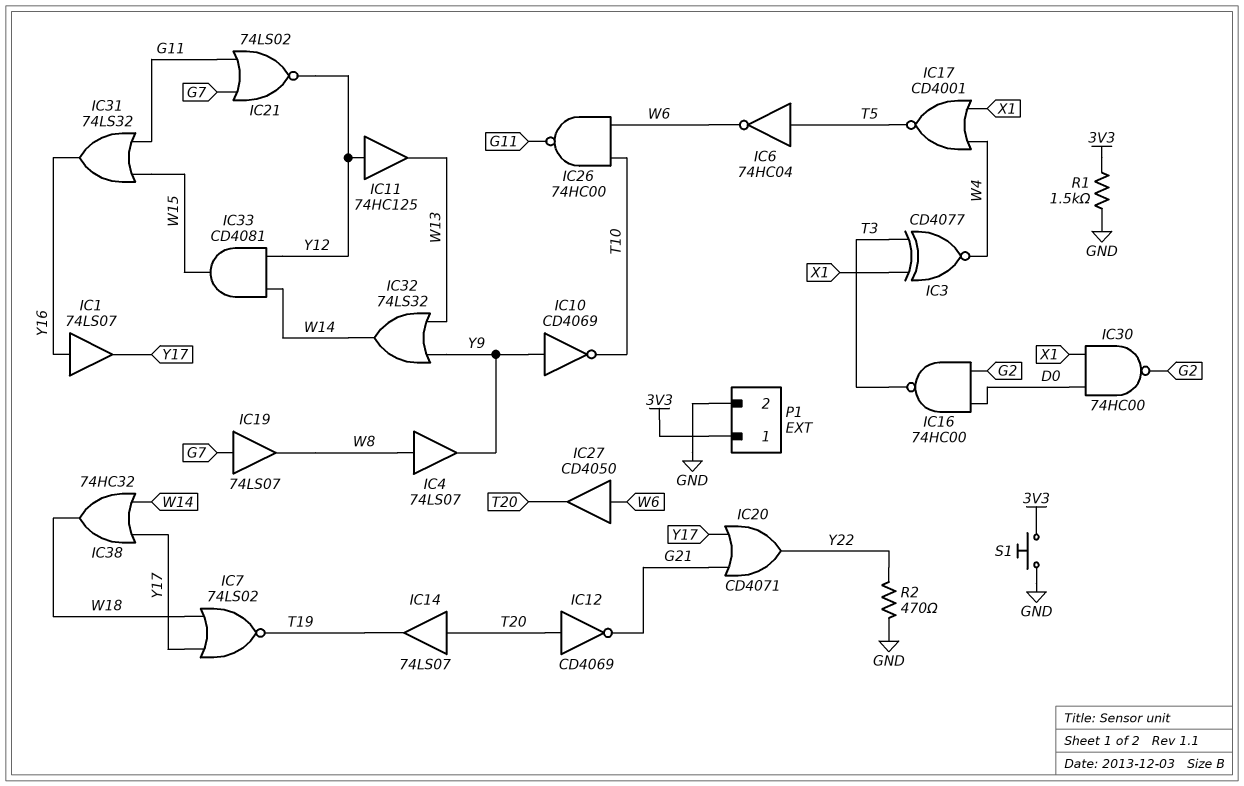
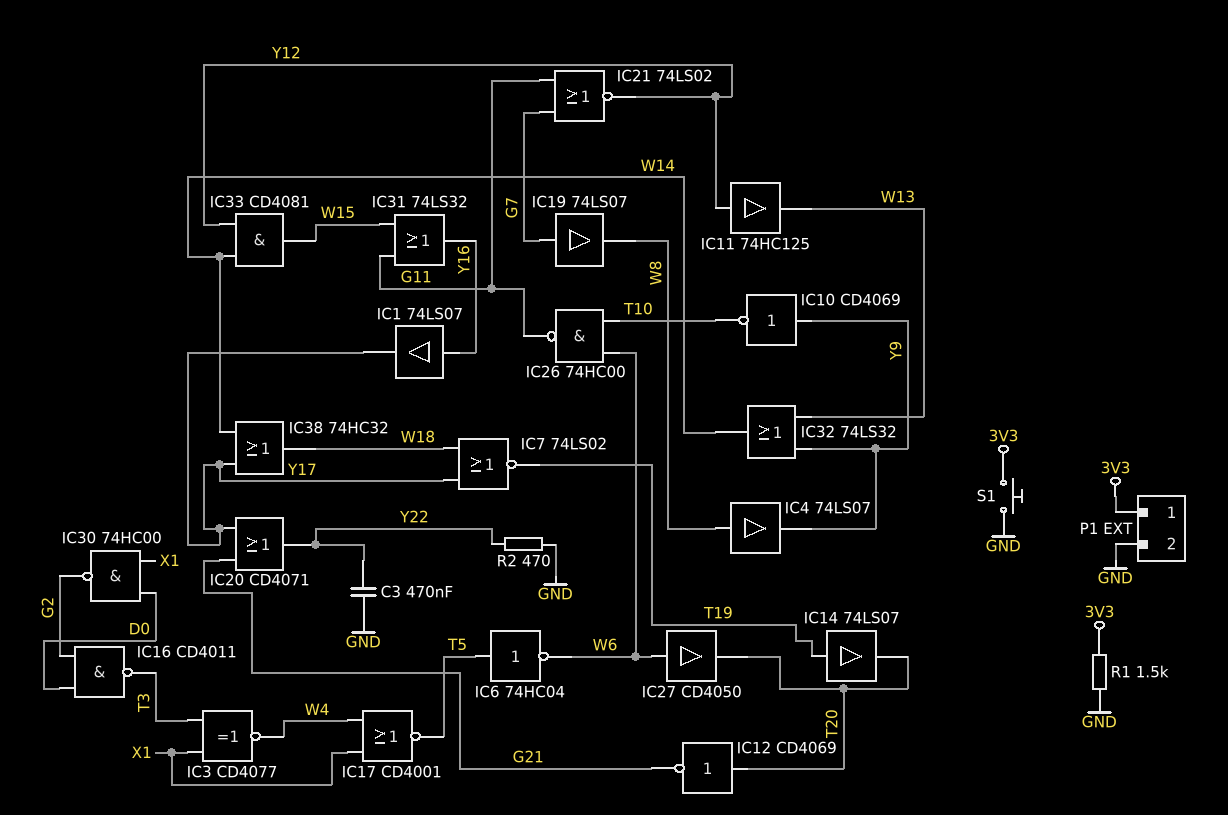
C3: none -> 470nF (GND, Y22)
IC14: buffer 74LS07 (in T20, out T19) -> buffer 74LS07 (in T19, out T20)
IC16: NAND 74HC00 (in D0, in G2, out T3) -> NAND CD4011 (in D0, in G2, out T3)

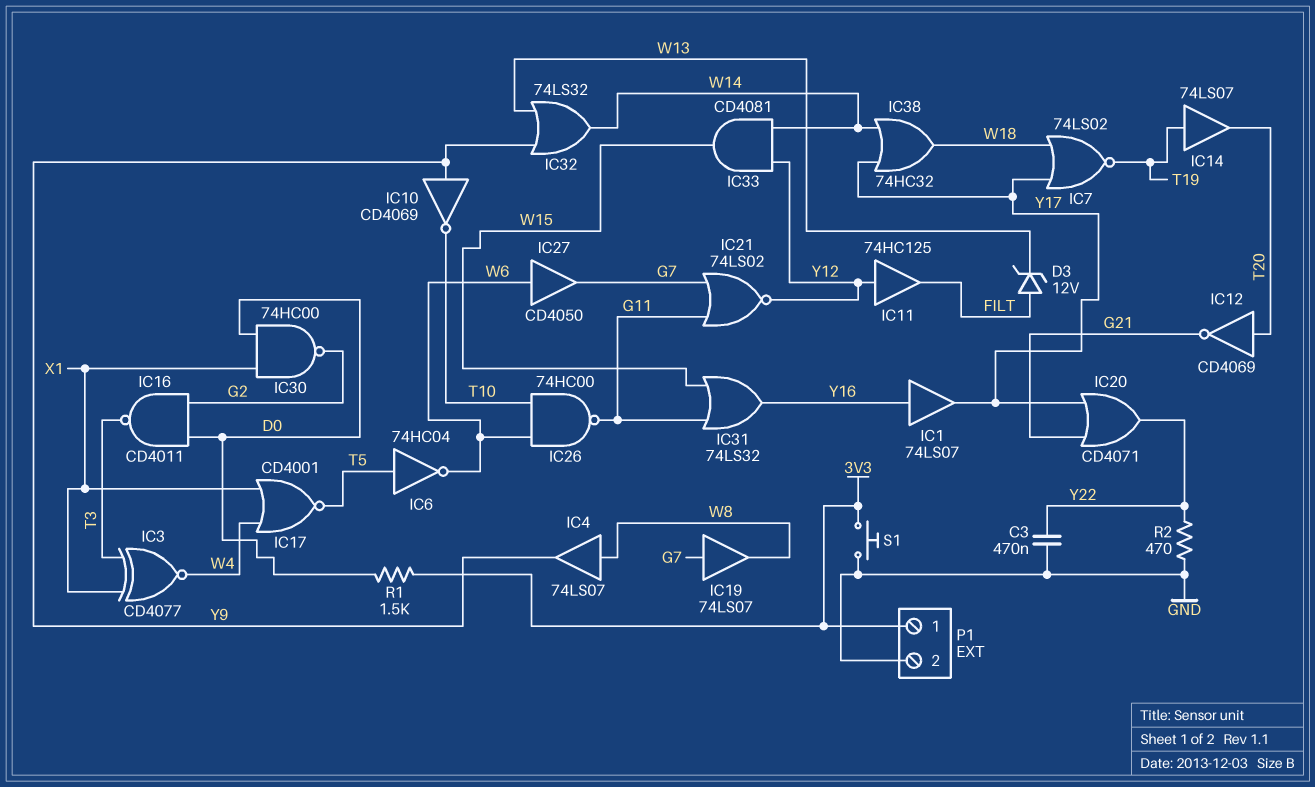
D3: none -> zener 12V (A FILT, K W13)
IC11: buffer 74HC125 (in Y12, out W13) -> buffer 74HC125 (in Y12, out FILT)
IC27: buffer CD4050 (in W6, out T20) -> buffer CD4050 (in W6, out G7)
R1: 1.5k (3V3, GND) -> 1.5k (3V3, D0)

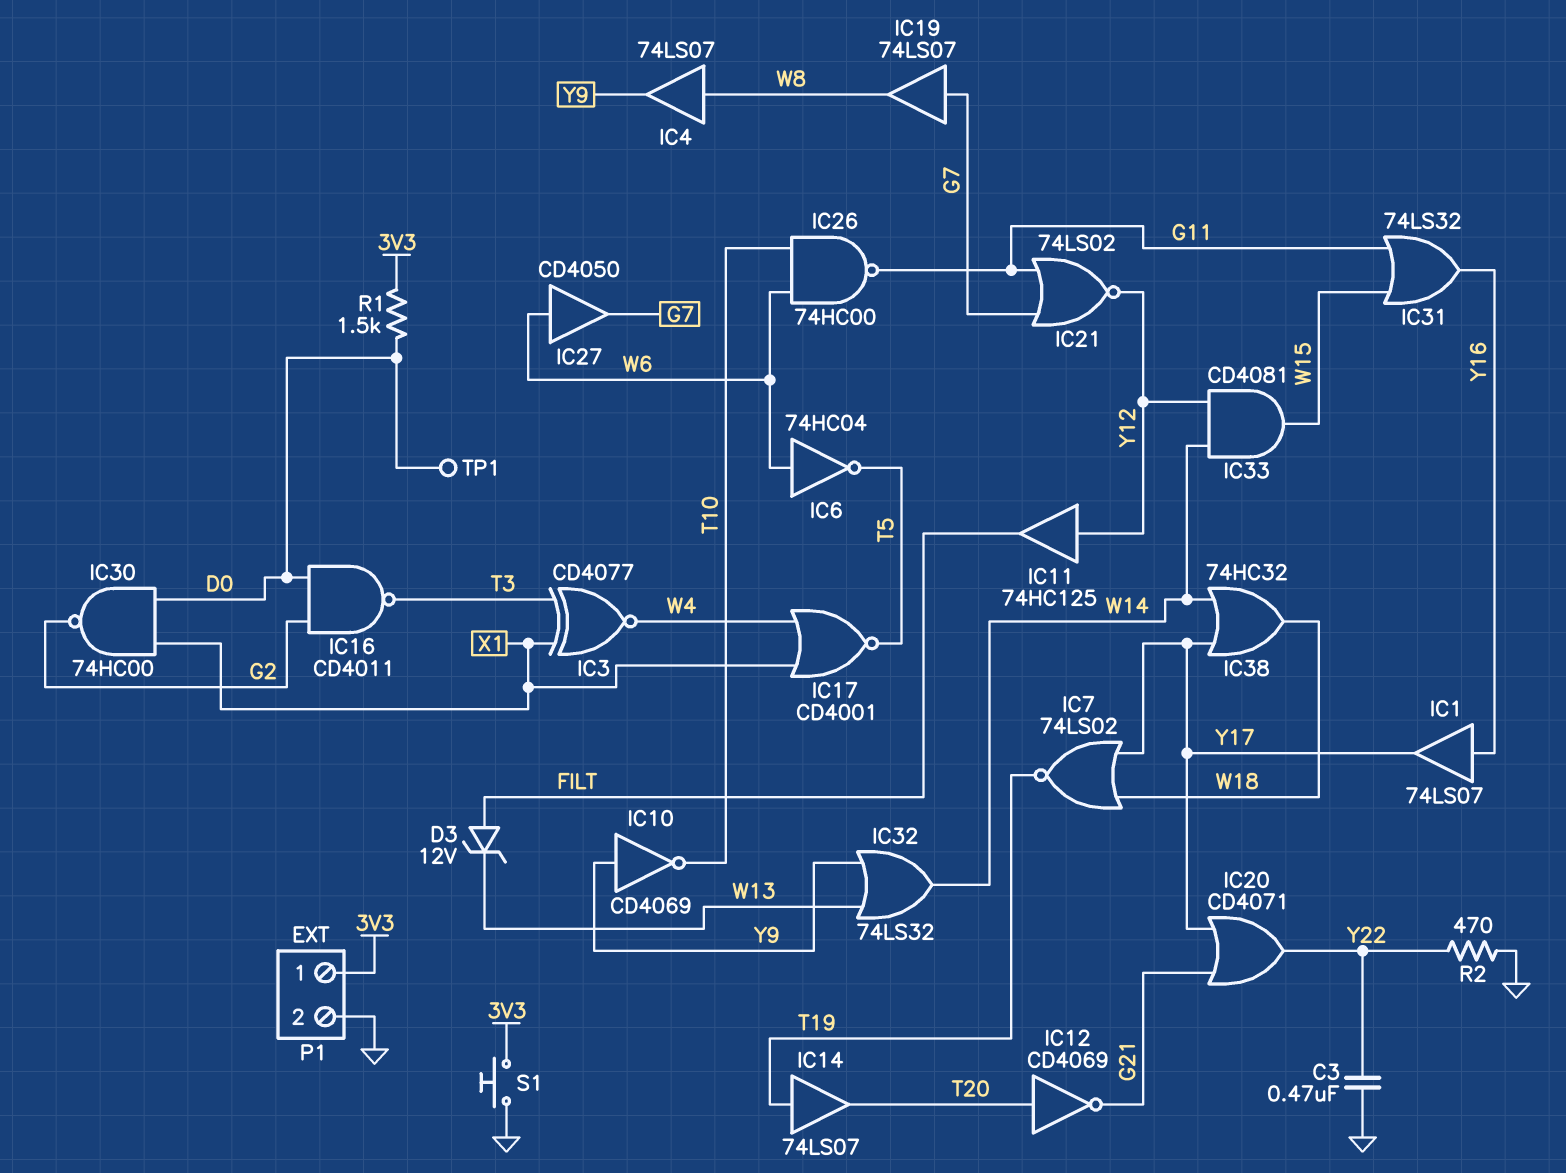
IC6: NOT 74HC04 (in T5, out W6) -> NOT 74HC04 (in W6, out T5)
TP1: none -> test point (D0)

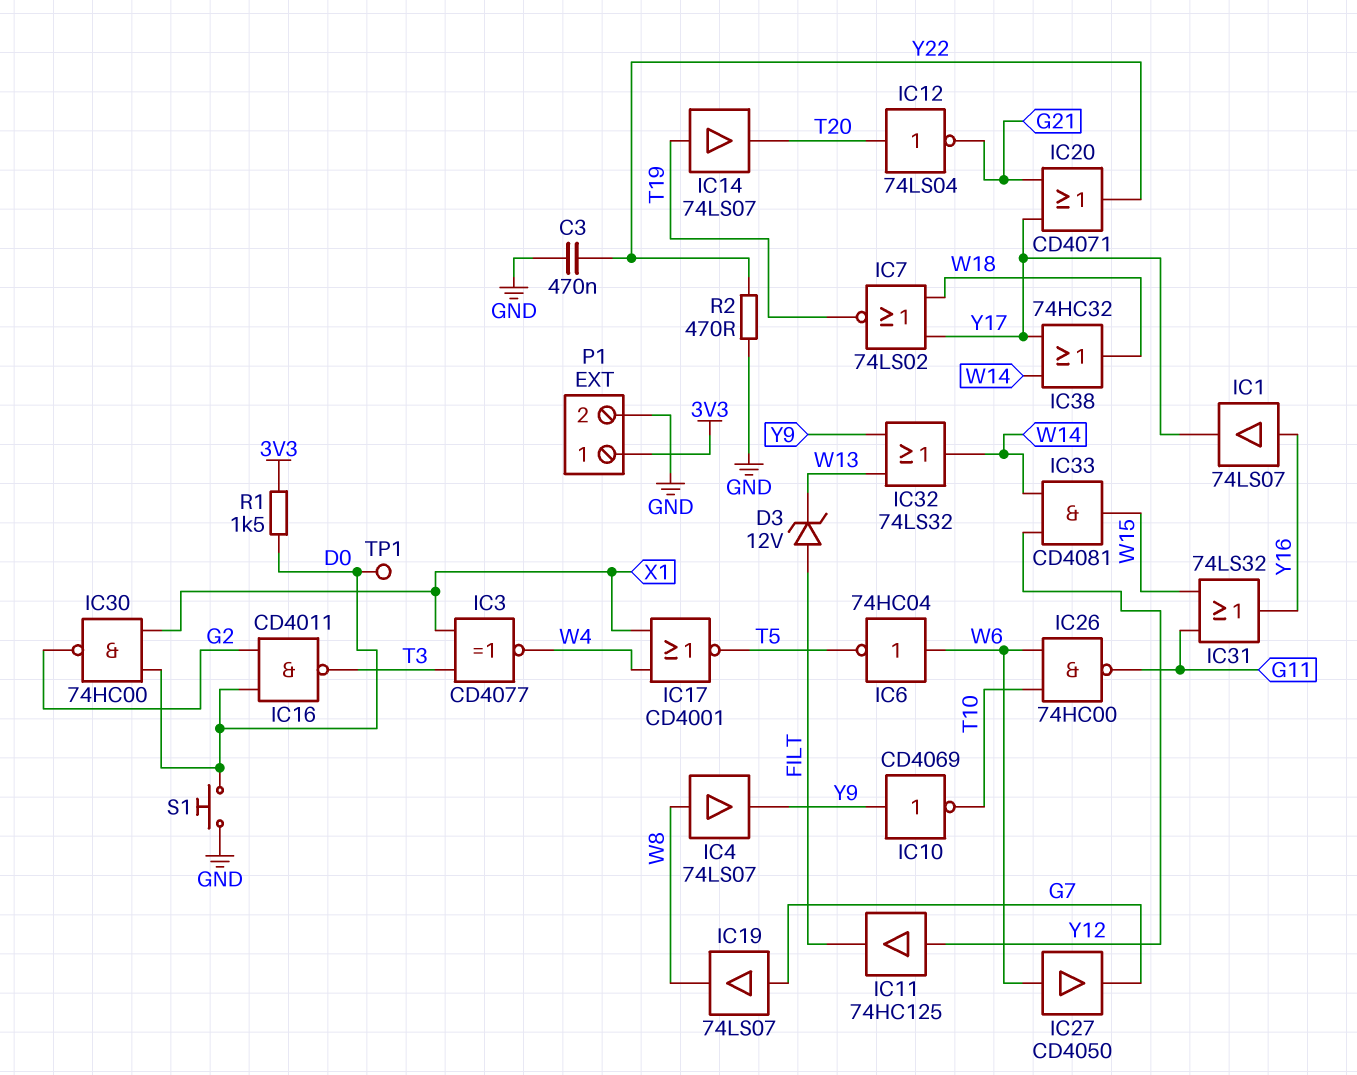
IC12: NOT CD4069 (in T20, out G21) -> NOT 74LS04 (in T20, out G21)
IC21: NOR 74LS02 (in G7, in G11, out Y12) -> none
S1: button (3V3, GND) -> button (D0, GND)

